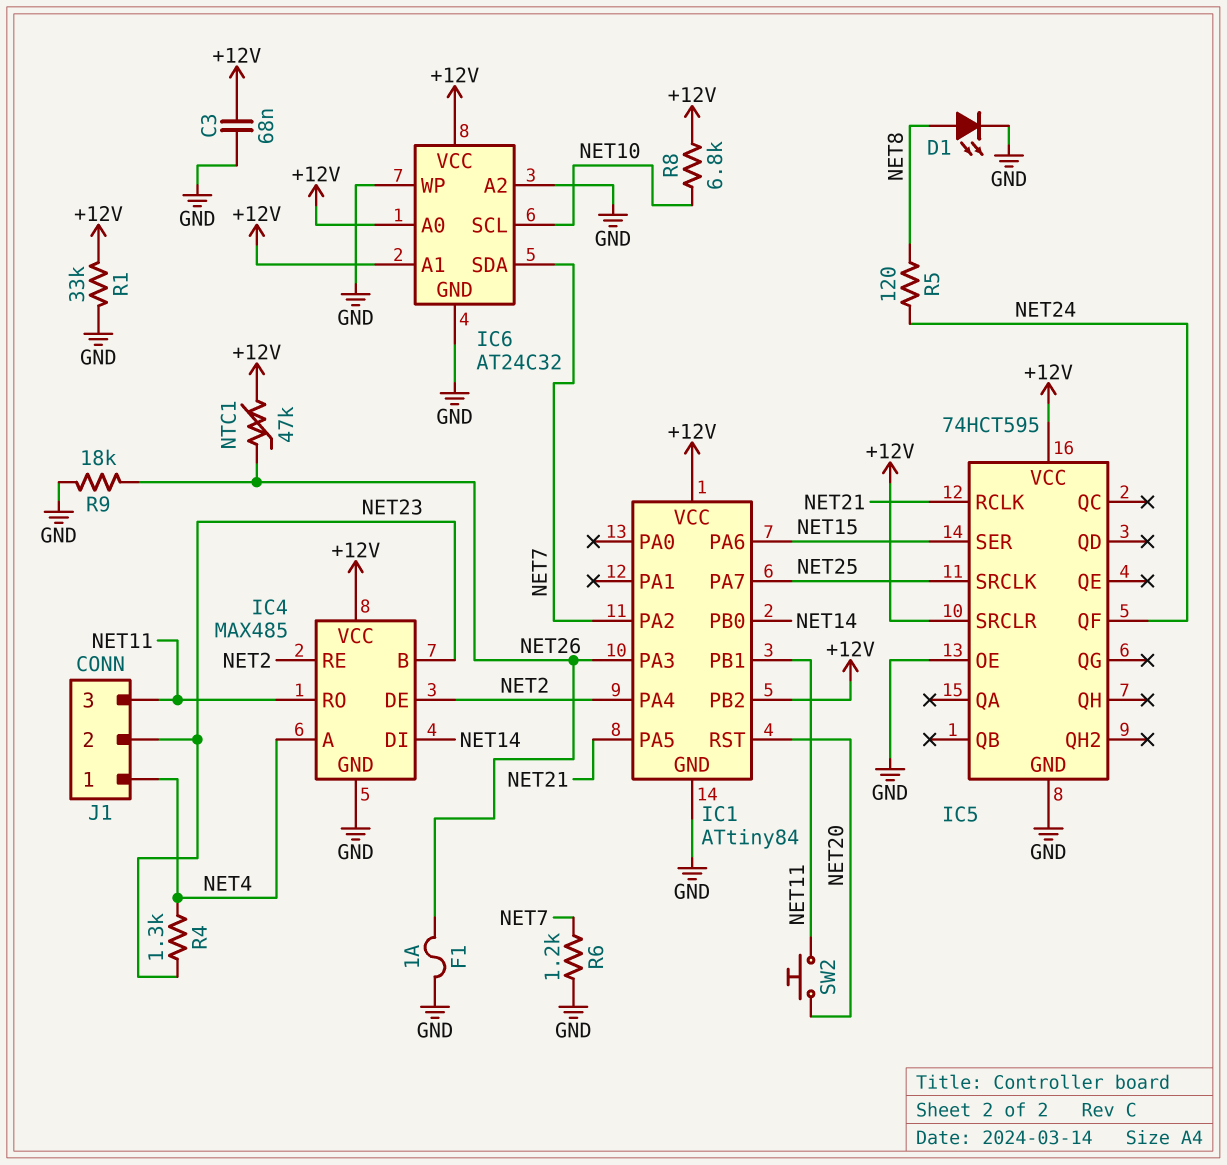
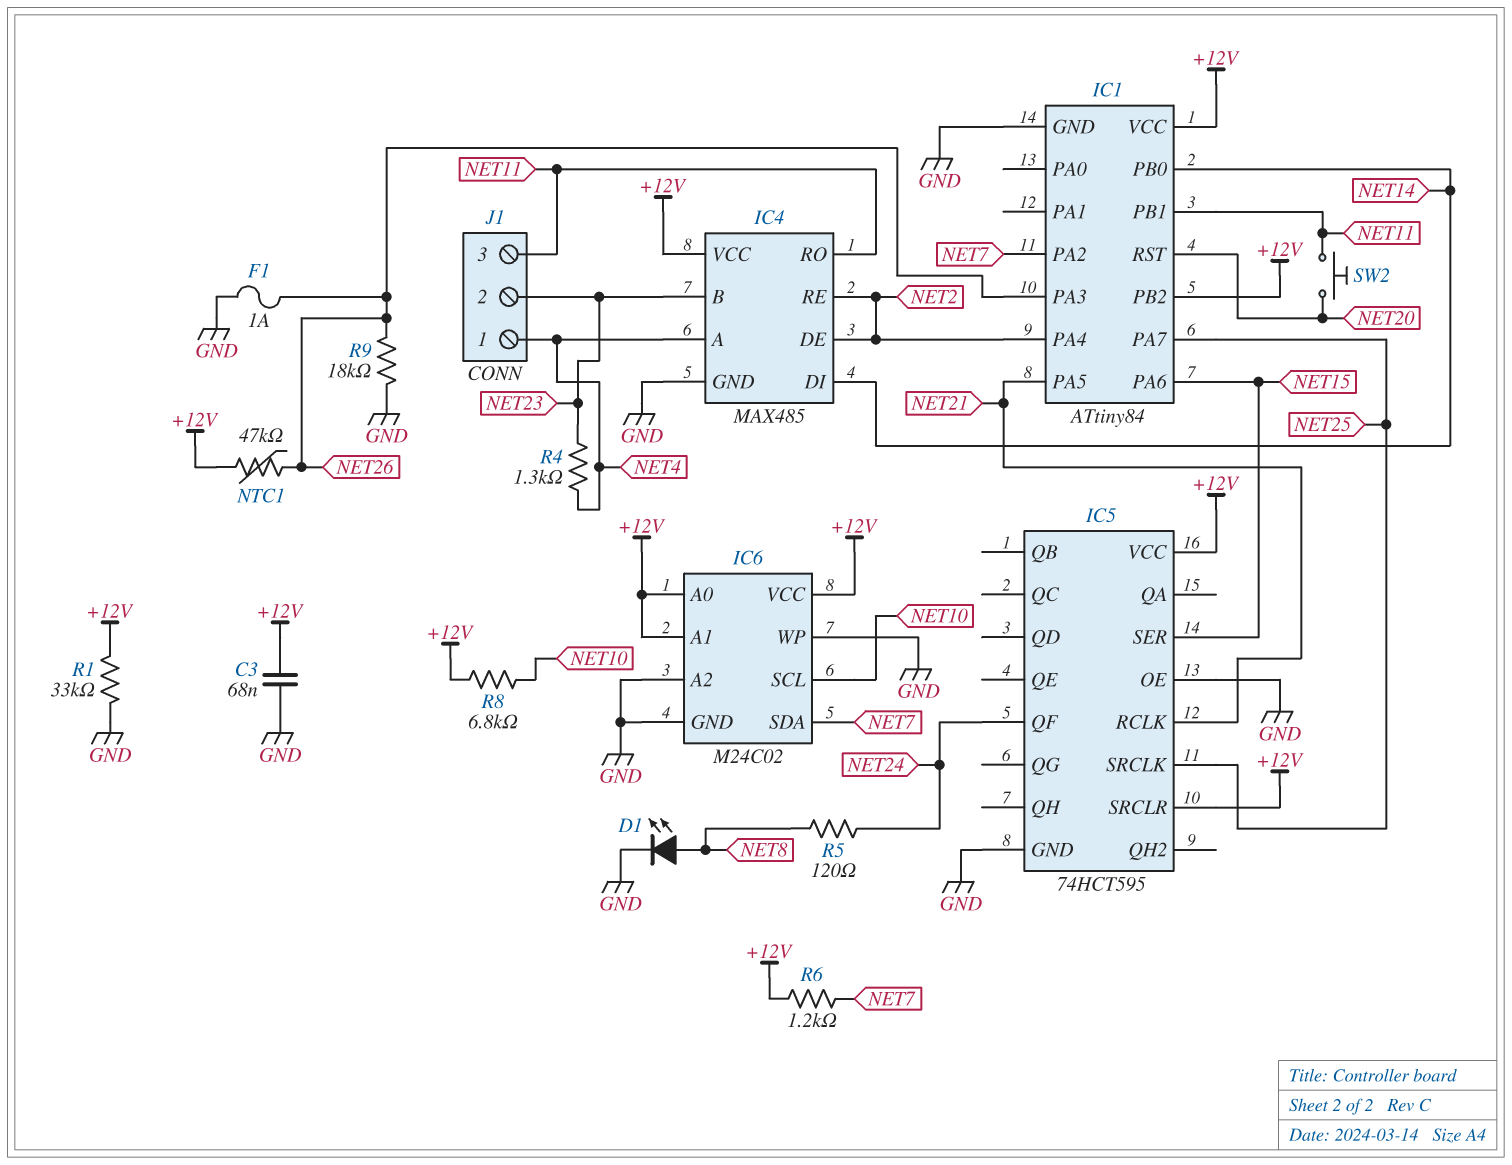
IC6: AT24C32 -> M24C02
R6: 1.2k (GND, NET7) -> 1.2k (+12V, NET7)

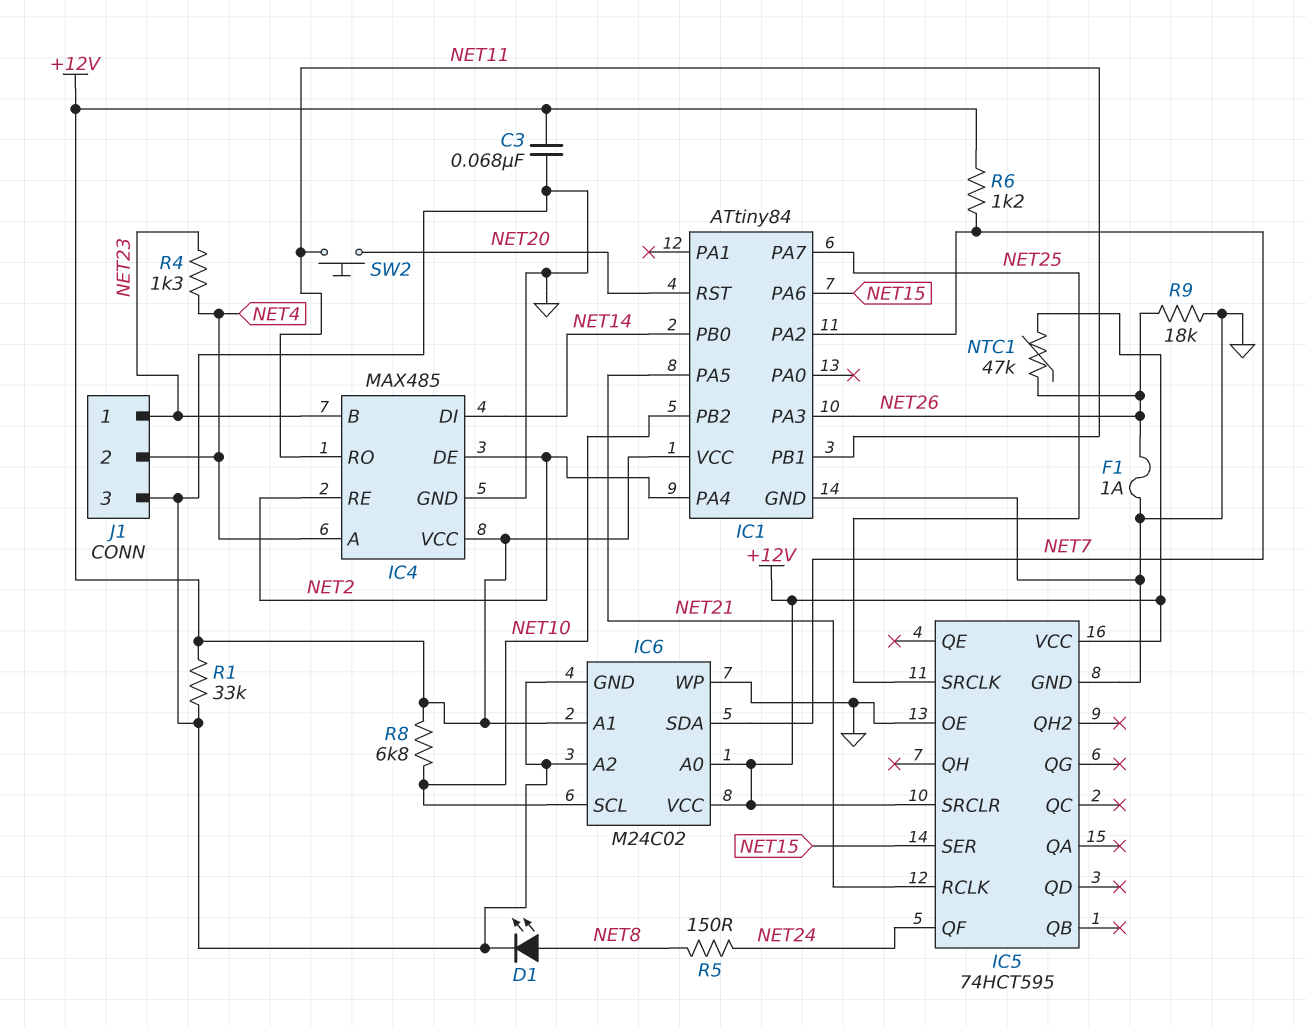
IC1 pin PB2: +12V -> NET10
J1 pin 1: NET4 -> NET23
J1 pin 2: NET23 -> NET4
J1 pin 3: NET11 -> GND
R5: 120 (NET8, NET24) -> 150 (NET8, NET24)

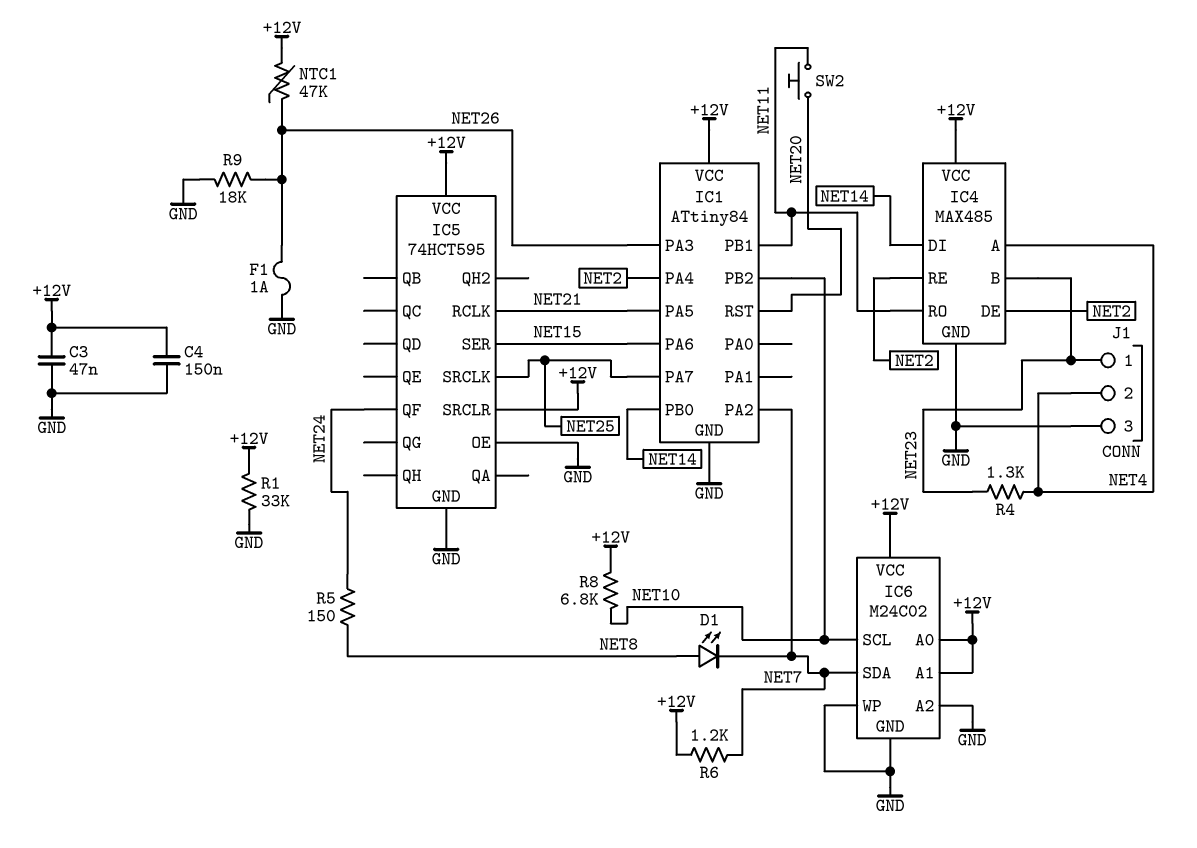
C3: 68nF (+12V, GND) -> 47nF (+12V, GND)
C4: none -> 150nF (+12V, GND)
D1: LED (A NET8, K GND) -> LED (A NET8, K NET7)

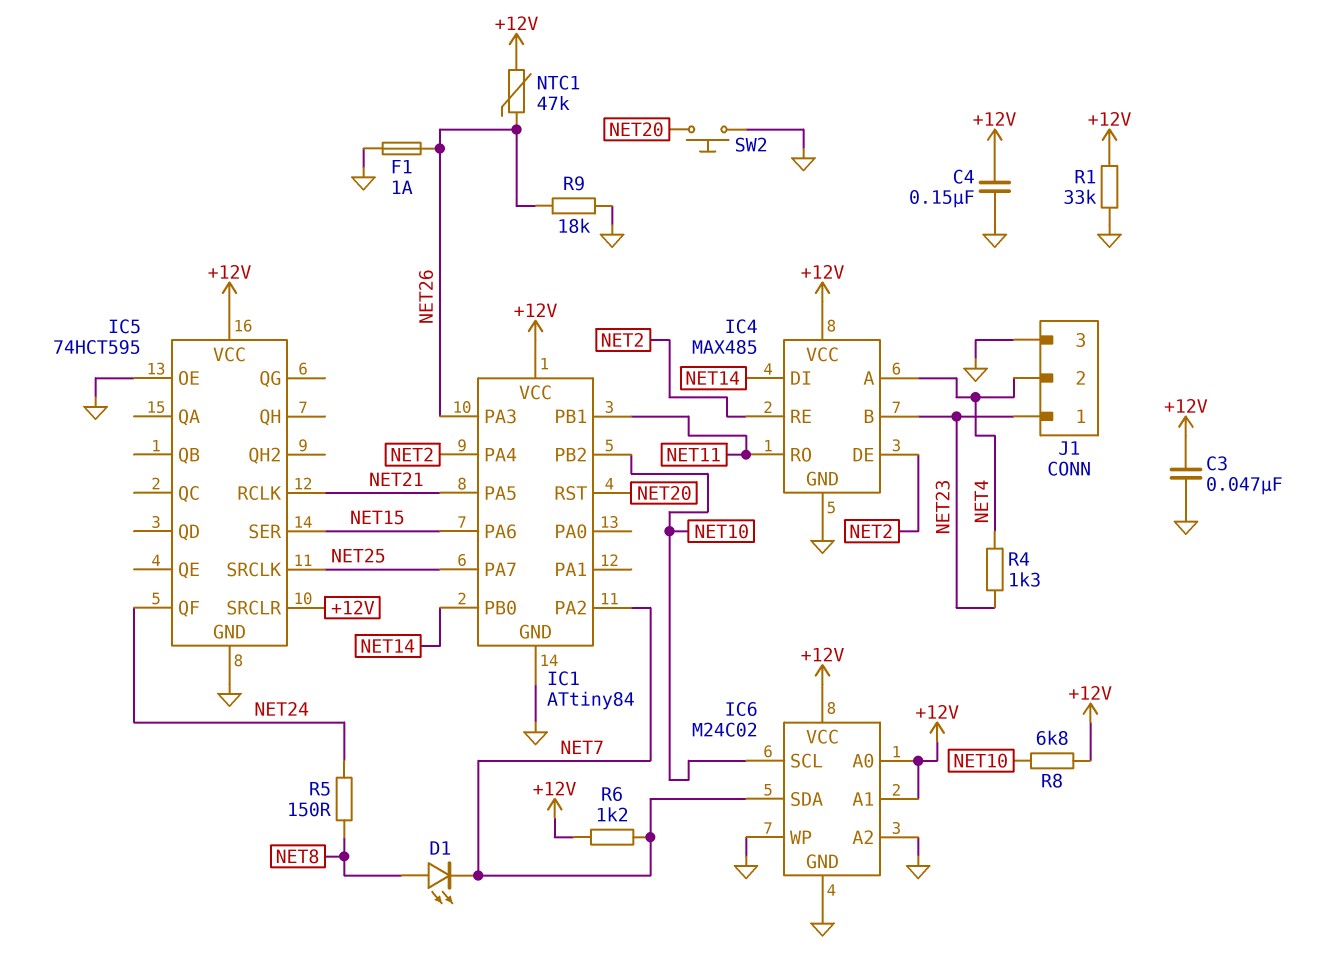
SW2: button (NET11, NET20) -> button (GND, NET20)

